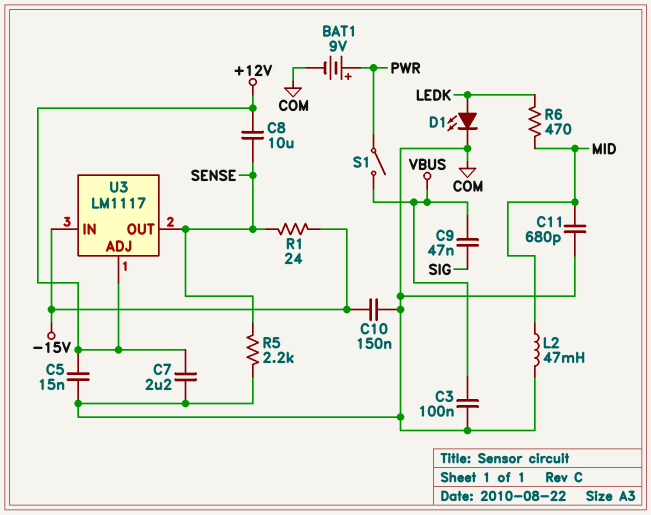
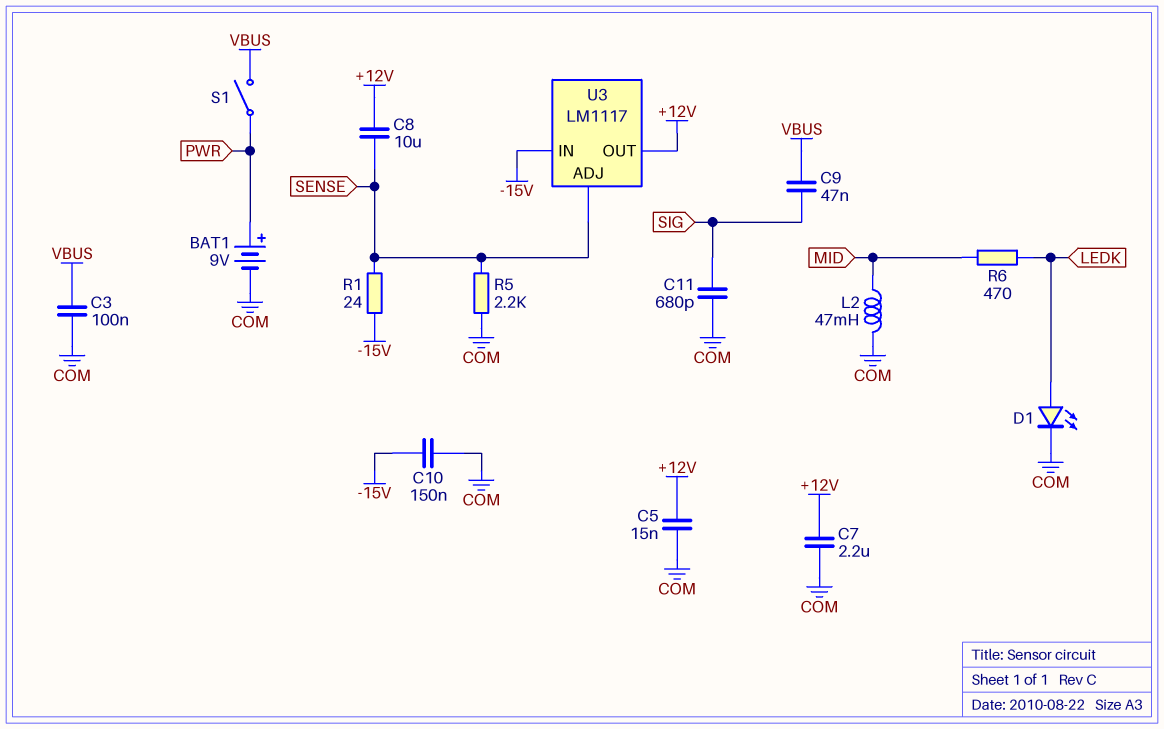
C11: 680pF (COM, MID) -> 680pF (COM, SIG)
U3 pin ADJ: +12V -> SENSE
U3 pin OUT: SENSE -> +12V

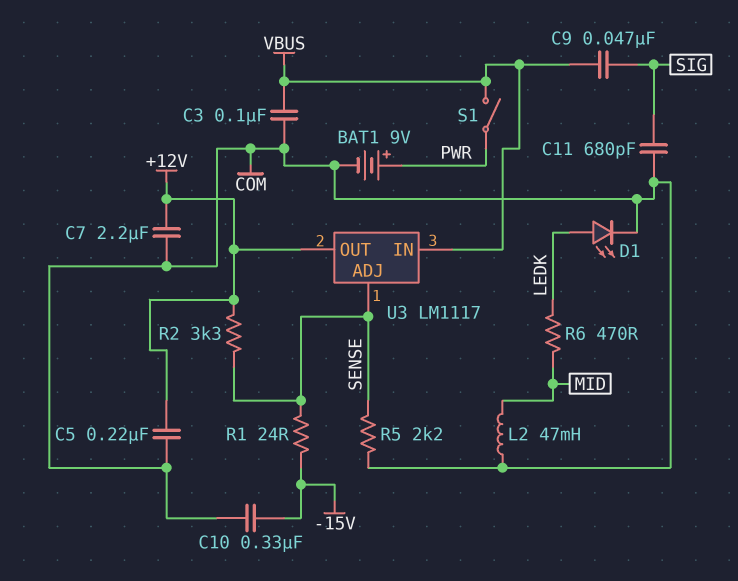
C5: 15nF (+12V, COM) -> 220nF (+12V, COM)
C8: 10uF (+12V, SENSE) -> none
C10: 150nF (-15V, COM) -> 330nF (-15V, COM)
R2: none -> 3.3k (+12V, SENSE)
U3 pin IN: -15V -> VBUS

